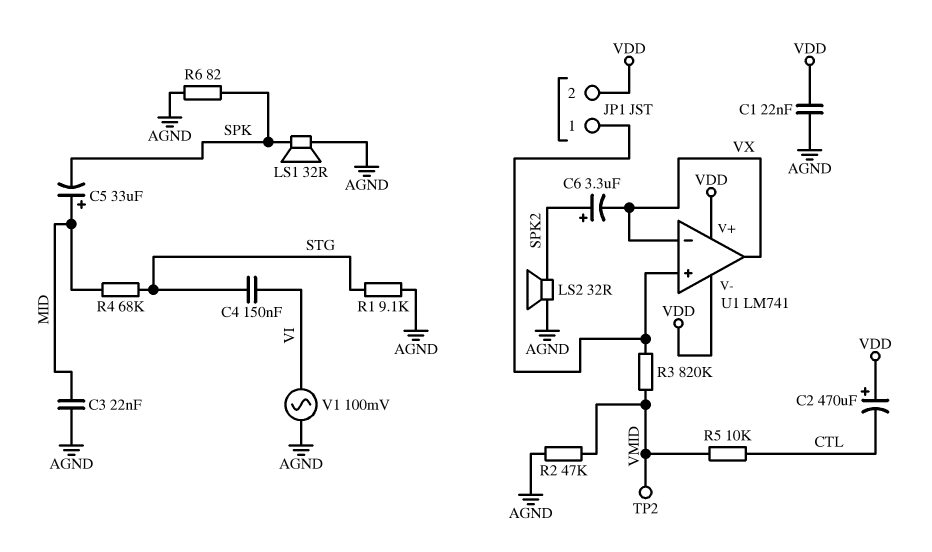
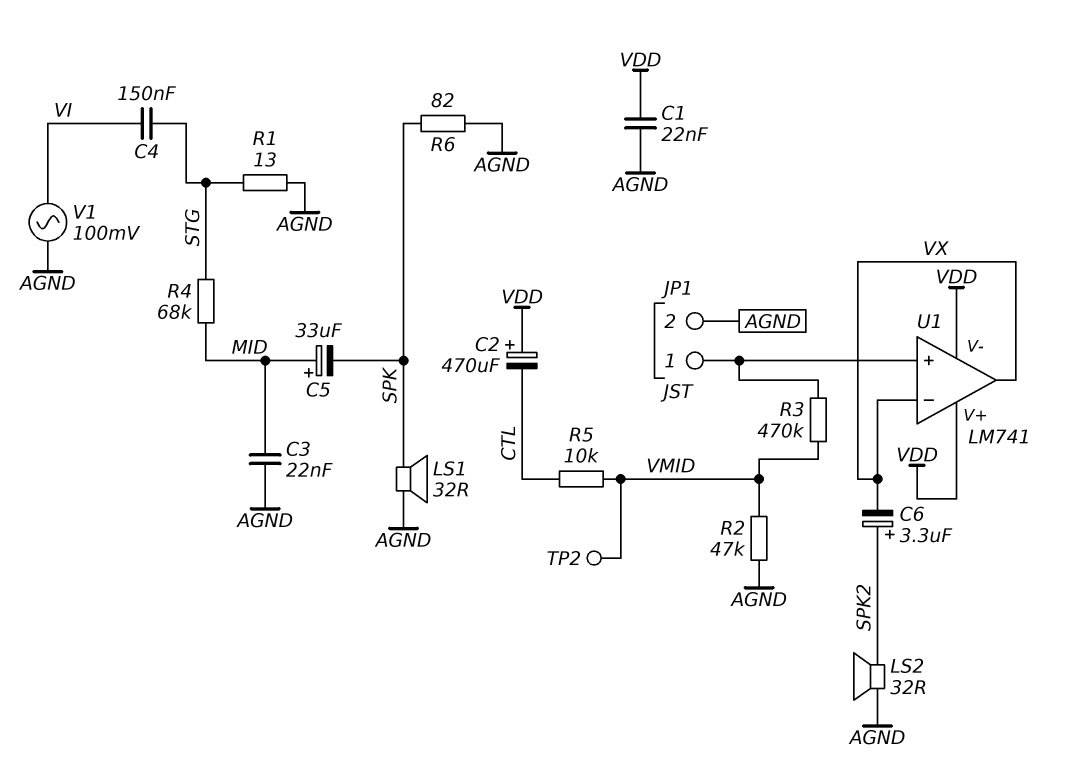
JP1 pin 2: VDD -> AGND
R1: 9.1k (AGND, STG) -> 13 (AGND, STG)
R3: 820k (JP1/1, VMID) -> 470k (JP1/1, VMID)

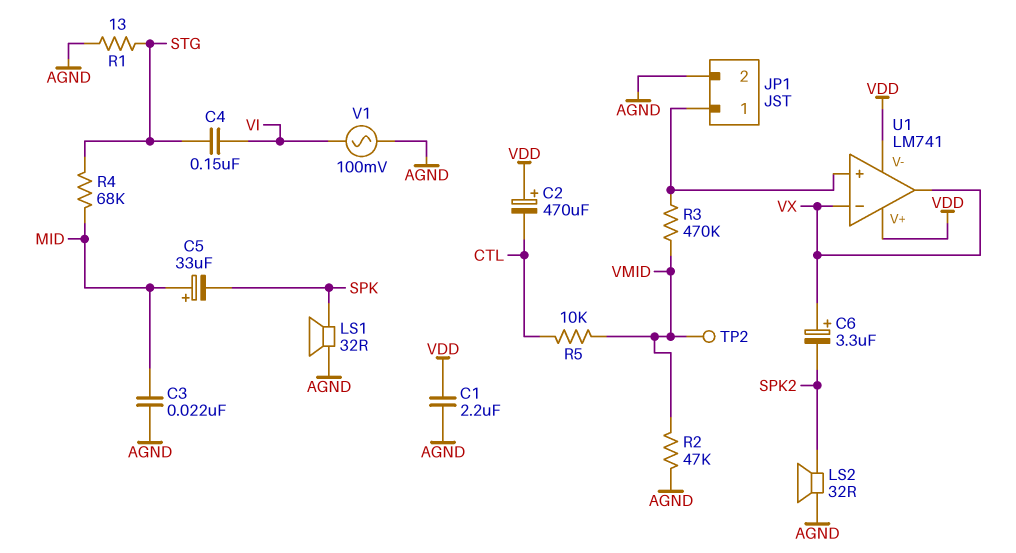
C1: 22nF (AGND, VDD) -> 2.2uF (AGND, VDD)
C6: 3.3uF (plus SPK2, minus VX) -> 3.3uF (plus VX, minus SPK2)
R6: 82 (AGND, SPK) -> none

